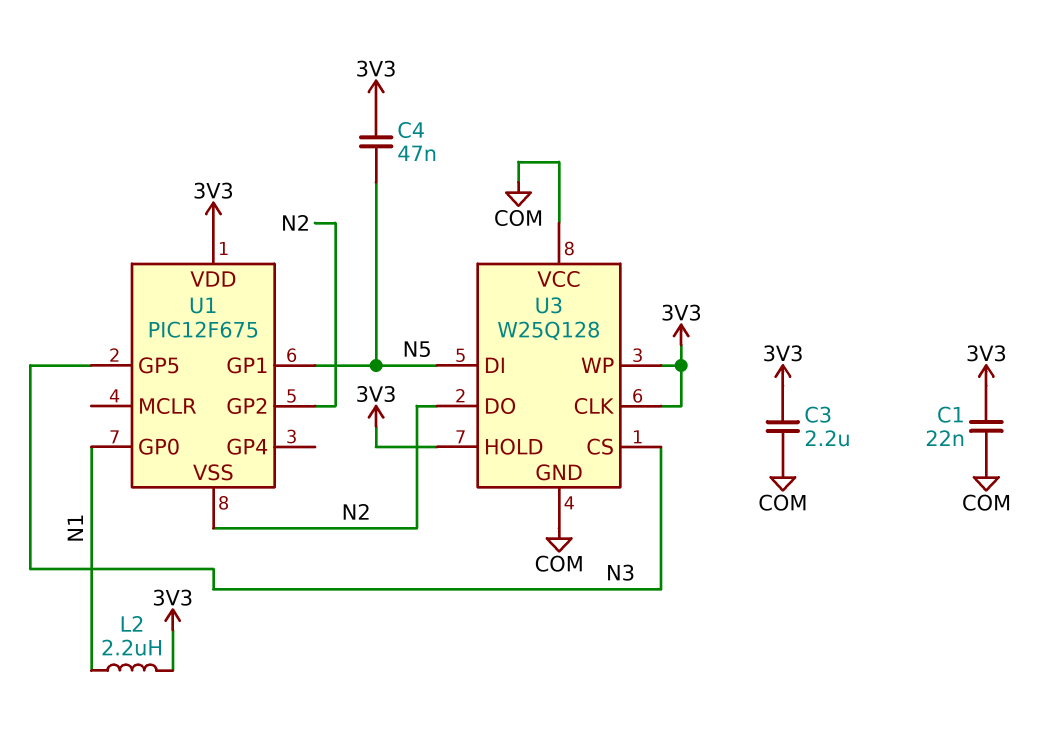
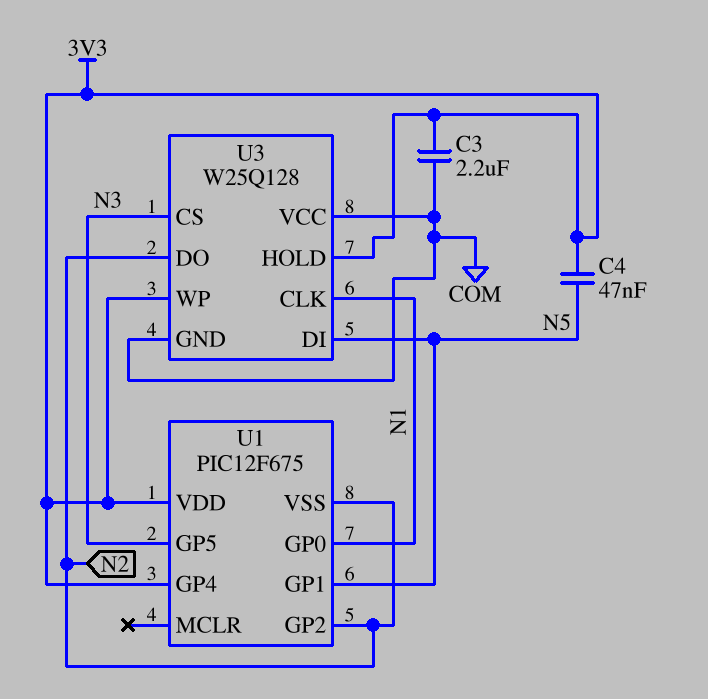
C1: 22nF (3V3, COM) -> none
L2: 2.2uH (3V3, N1) -> none
U1 pin GP4: none -> 3V3
U3 pin CLK: 3V3 -> N1

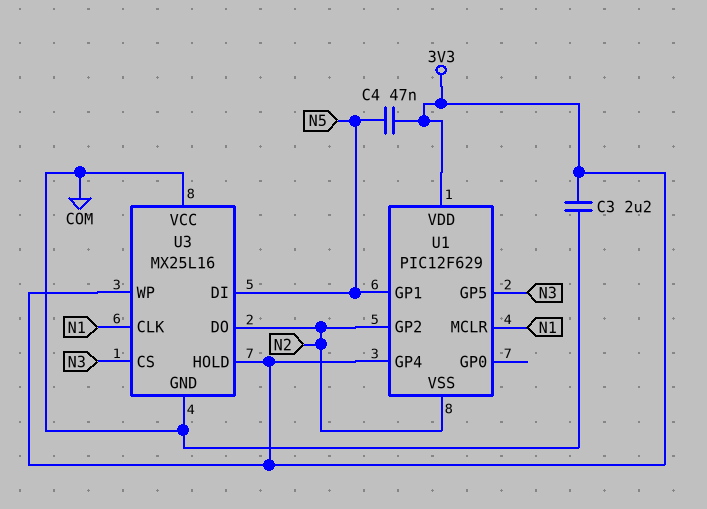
U1: PIC12F675 -> PIC12F629
U1 pin GP0: N1 -> none
U1 pin MCLR: none -> N1
U3: W25Q128 -> MX25L16

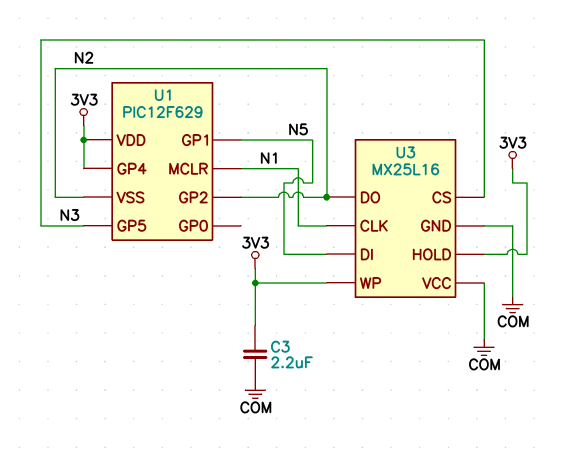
C4: 47nF (3V3, N5) -> none

